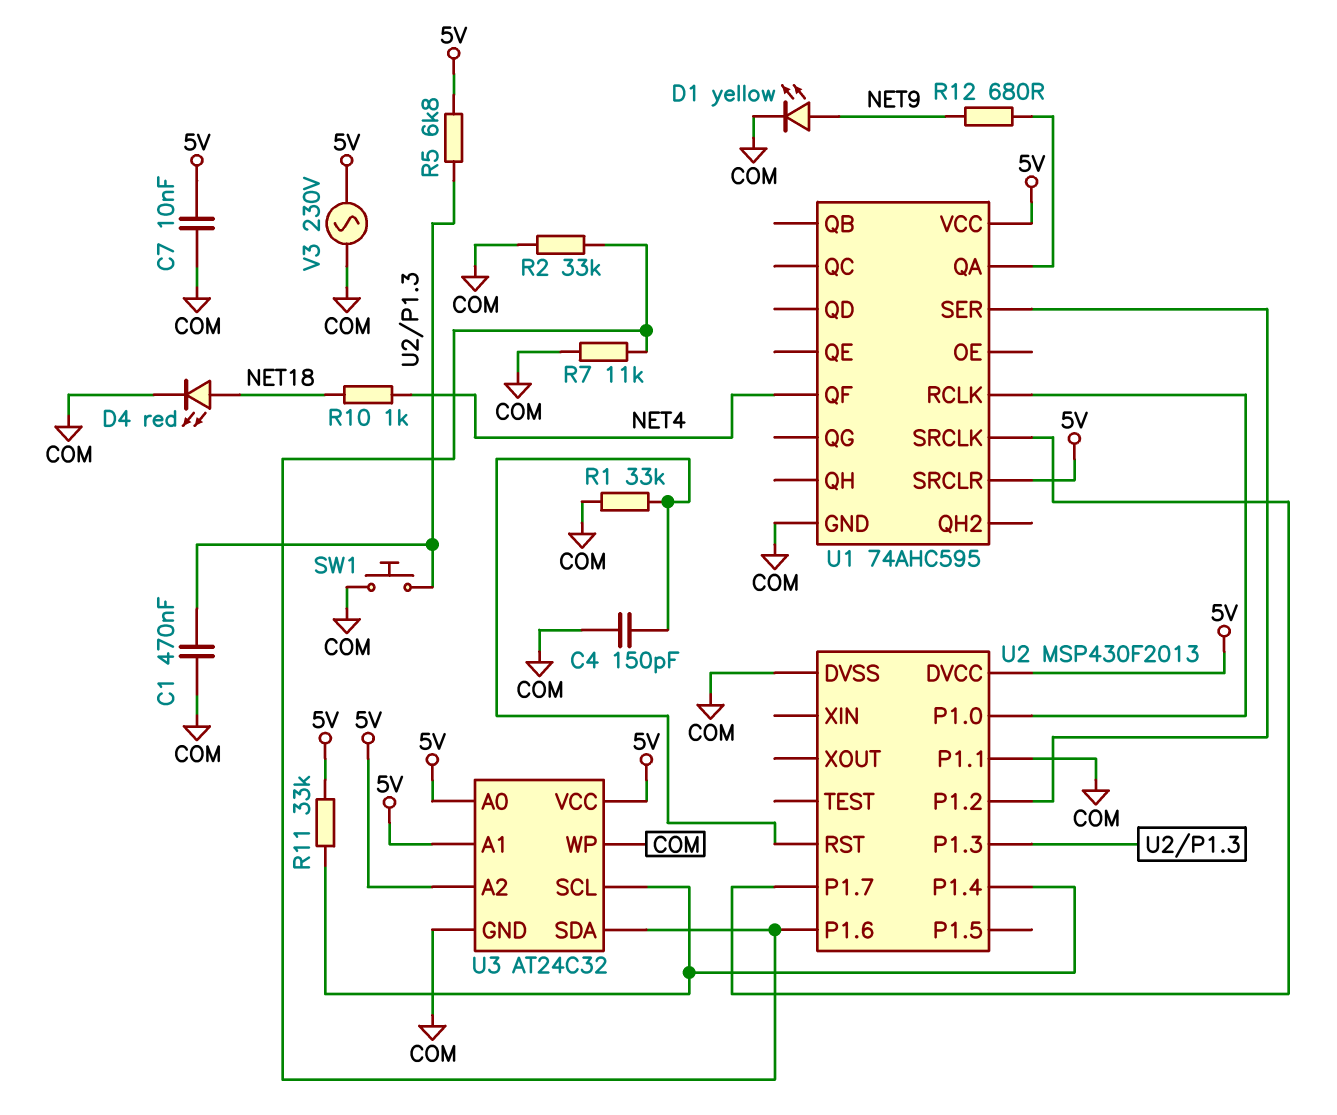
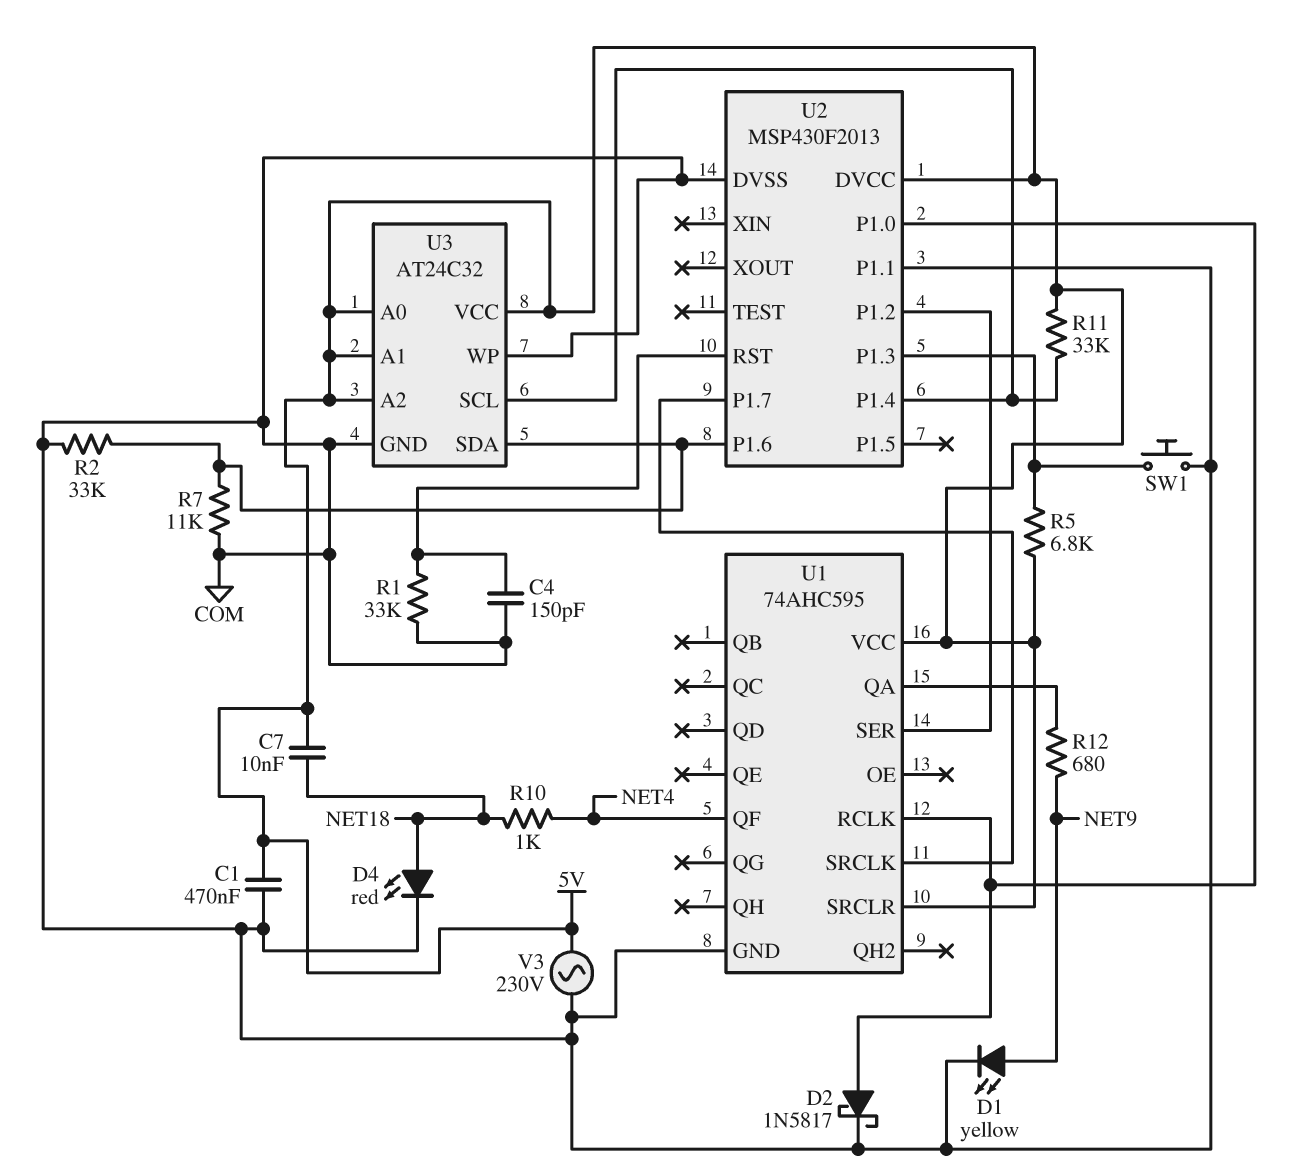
C1: 470nF (COM, U2/P1.3) -> 470nF (5V, COM)
C7: 10nF (5V, COM) -> 10nF (5V, NET18)
D2: none -> schottky 1N5817 (A U1/RCLK, K COM)

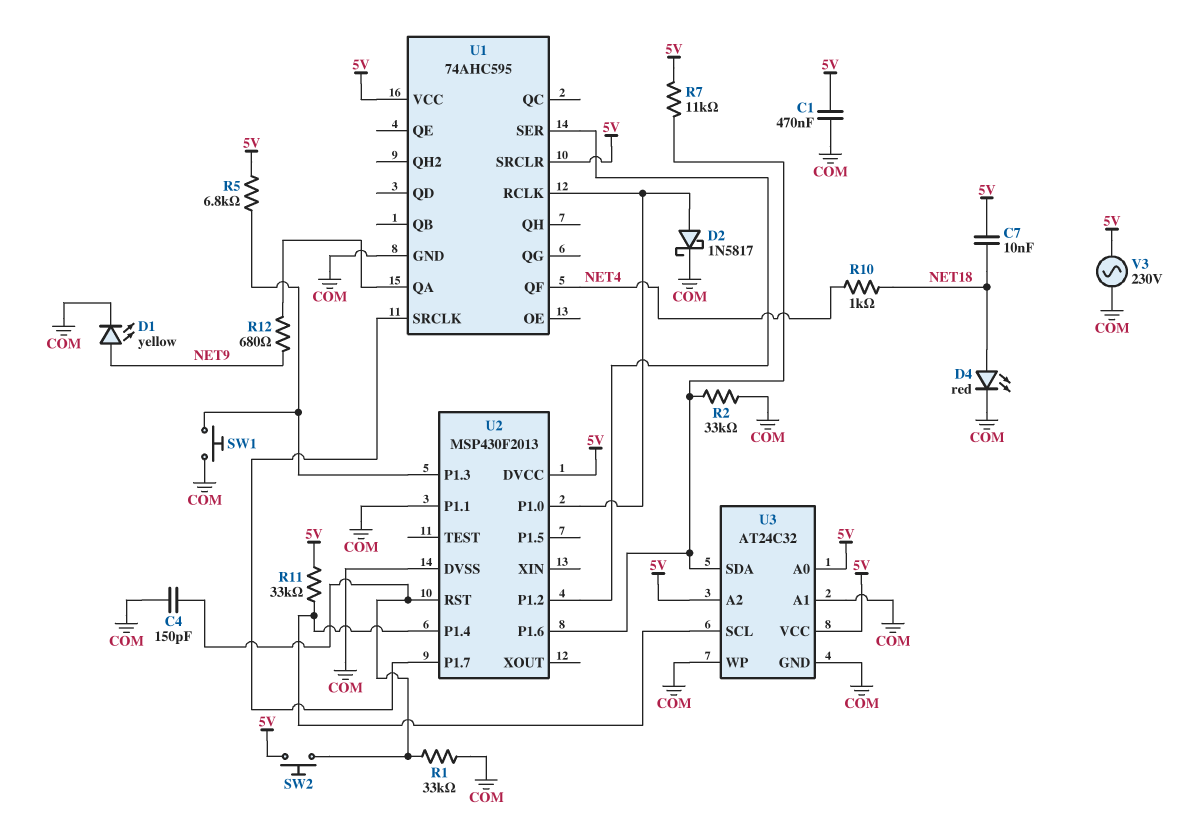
R7: 11k (COM, U2/P1.6) -> 11k (5V, U2/P1.6)
SW2: none -> button (5V, U2/RST)
U3 pin A1: 5V -> COM

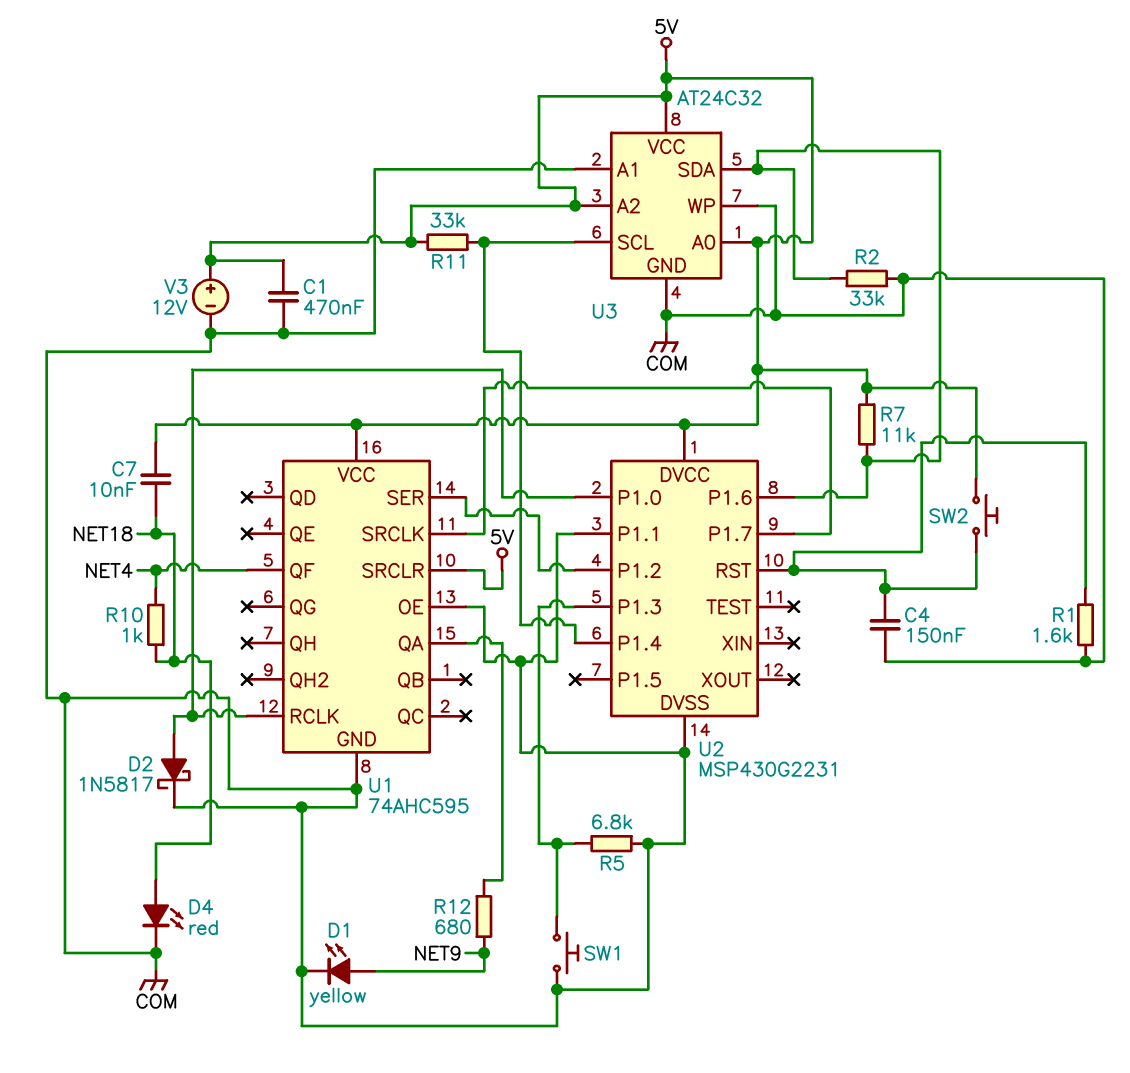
C4: 150pF (COM, U2/RST) -> 150nF (COM, U2/RST)
R1: 33k (COM, U2/RST) -> 1.6k (COM, U2/RST)
R5: 6.8k (5V, U2/P1.3) -> 6.8k (COM, U2/P1.3)
U1 pin OE: none -> COM
U2: MSP430F2013 -> MSP430G2231
V3: AC 230V (5V, COM) -> 12V (plus 5V, minus COM)

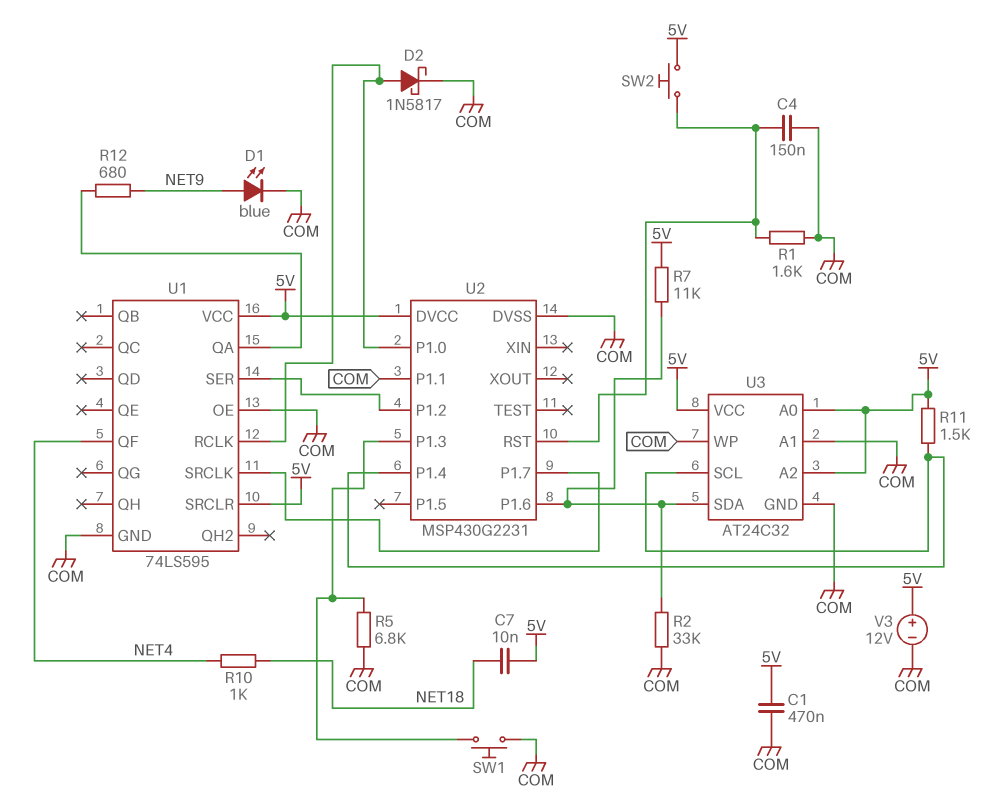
D1: LED yellow (A NET9, K COM) -> LED blue (A NET9, K COM)
D4: LED red (A NET18, K COM) -> none
R11: 33k (5V, U2/P1.4) -> 1.5k (5V, U2/P1.4)
U1: 74AHC595 -> 74LS595

